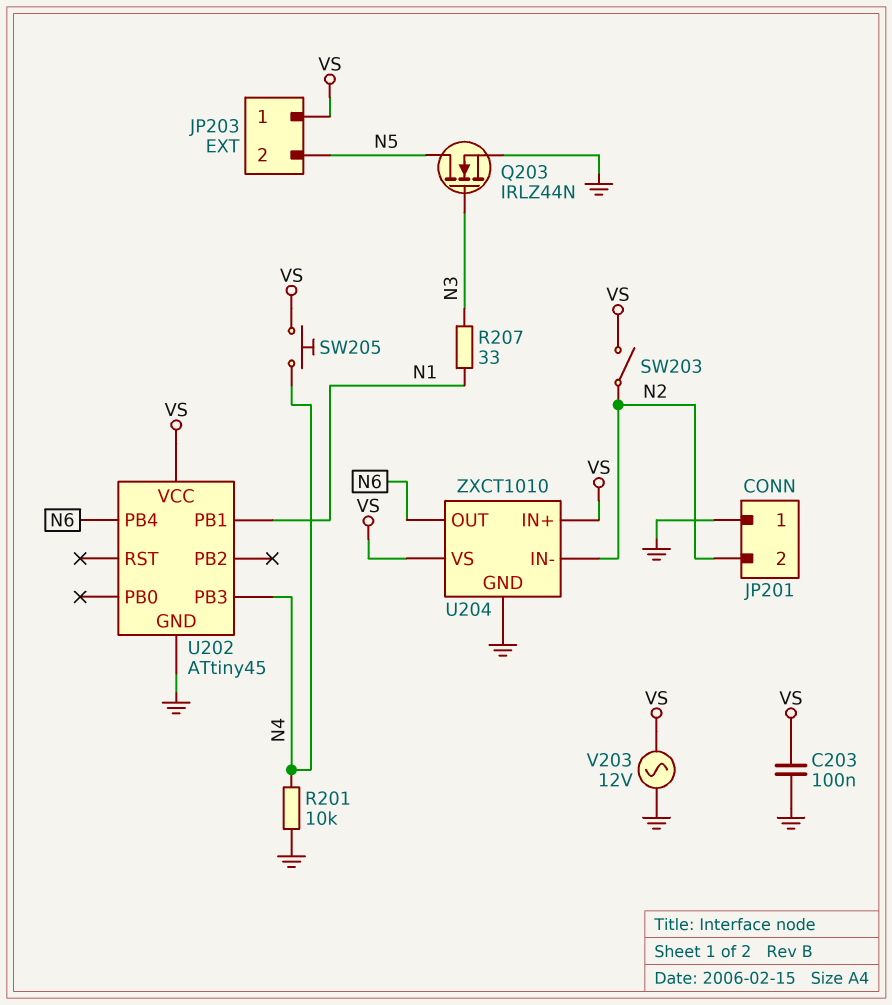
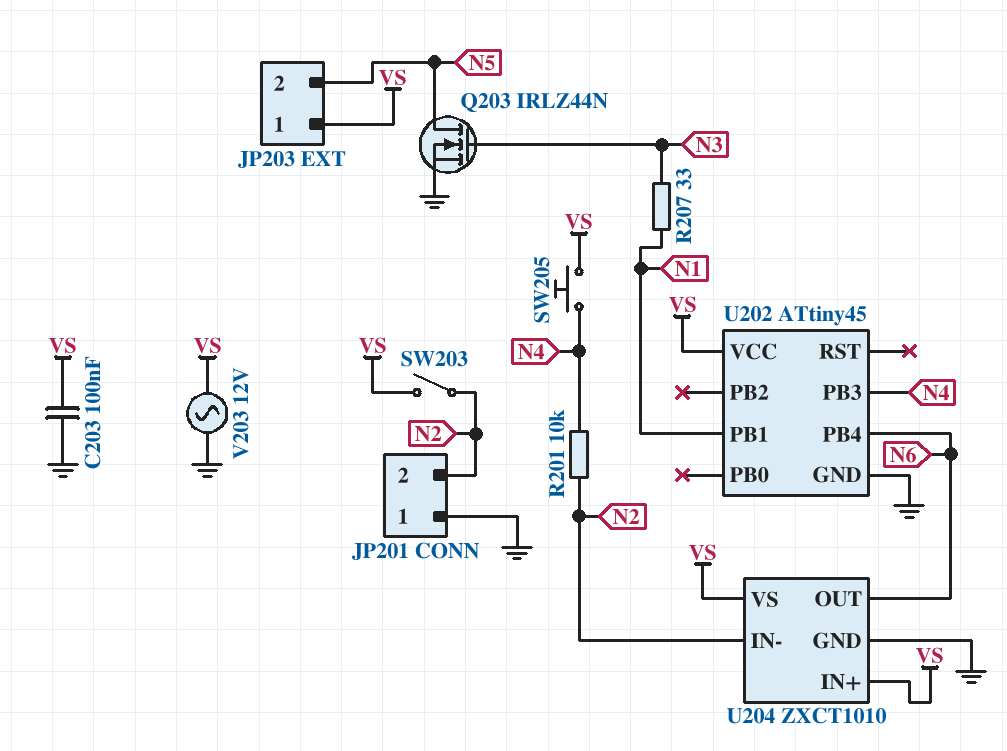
R201: 10k (GND, N4) -> 10k (N2, N4)

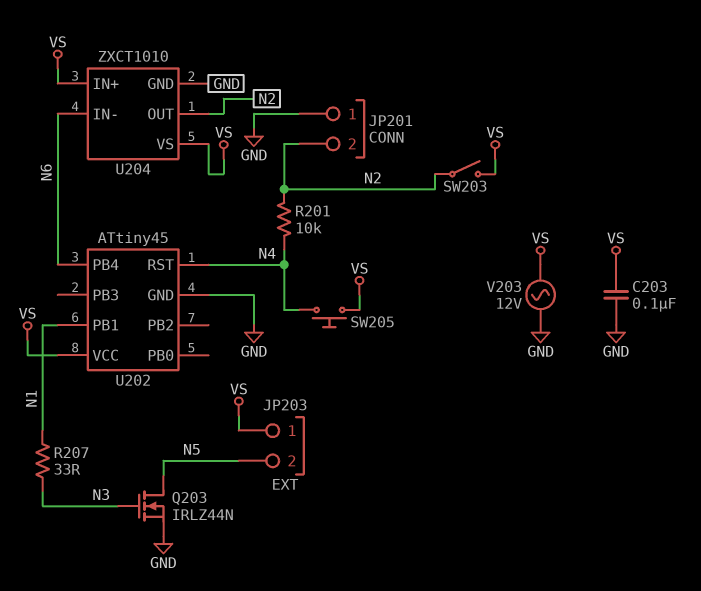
U202 pin PB3: N4 -> none
U202 pin RST: none -> N4
U204 pin IN-: N2 -> N6
U204 pin OUT: N6 -> N2

